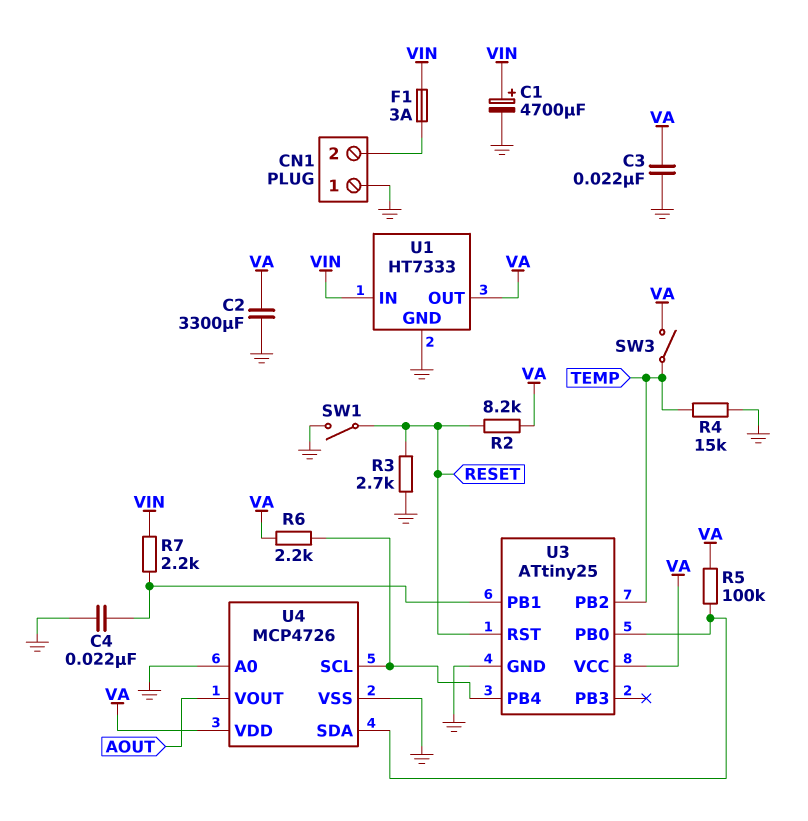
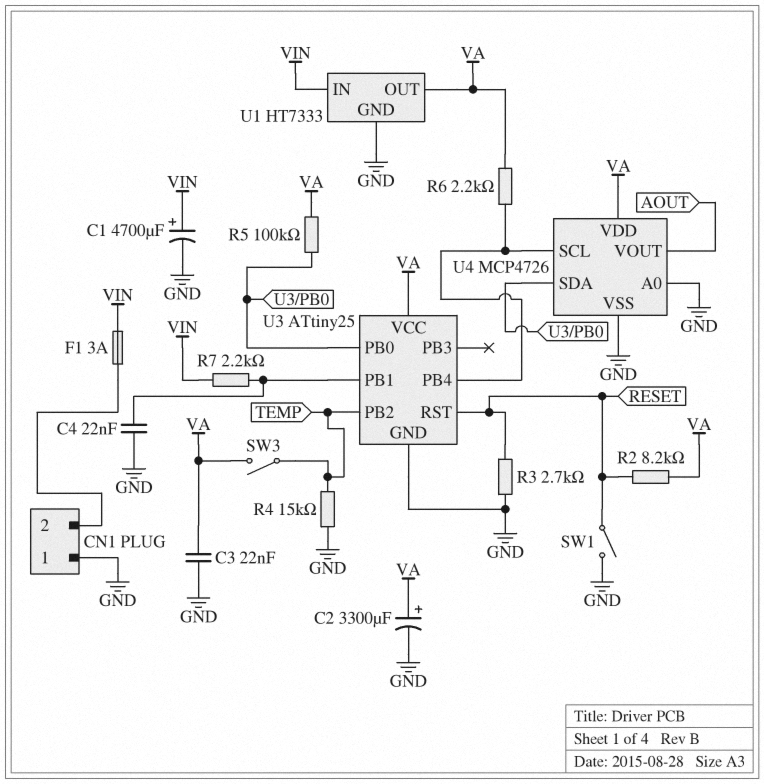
C2: 3300uF (GND, VA) -> 3300uF (plus VA, minus GND)

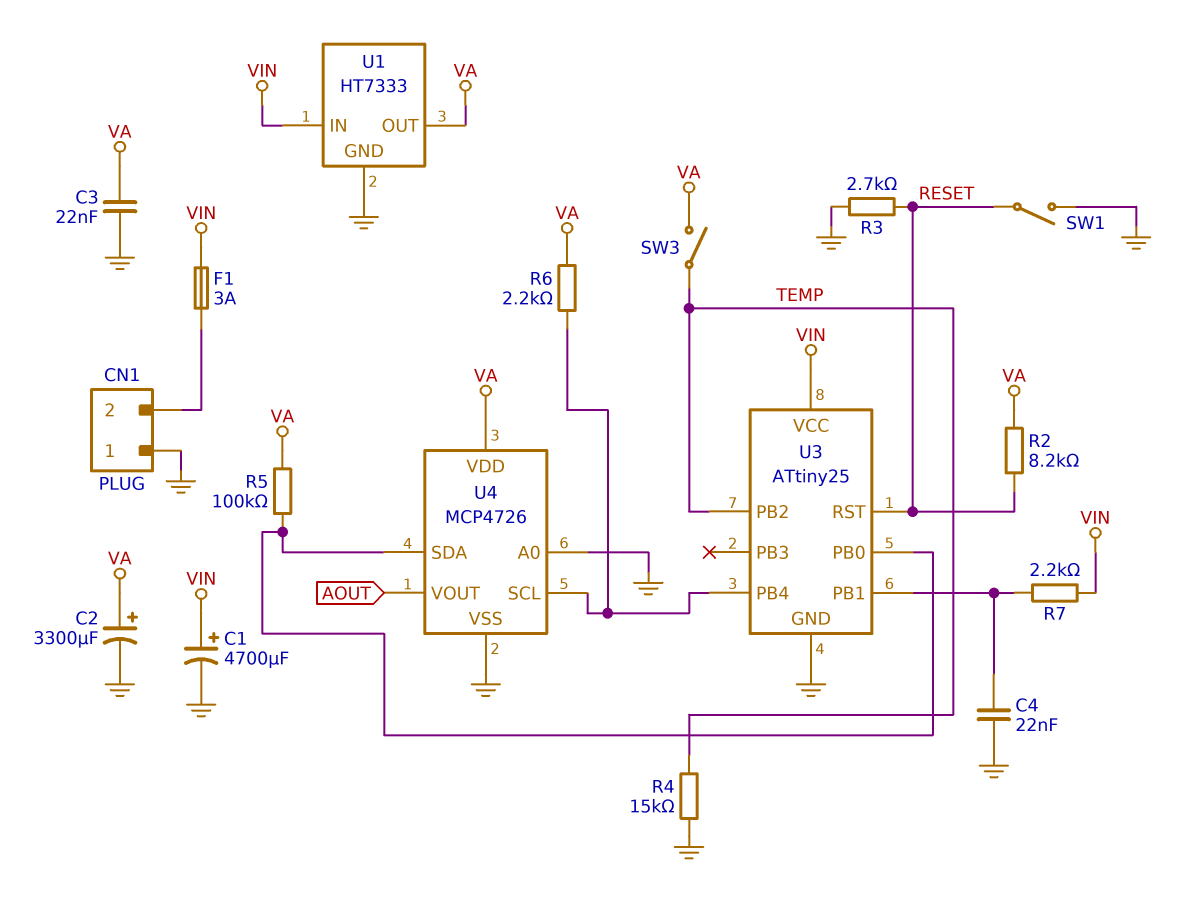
U3 pin VCC: VA -> VIN

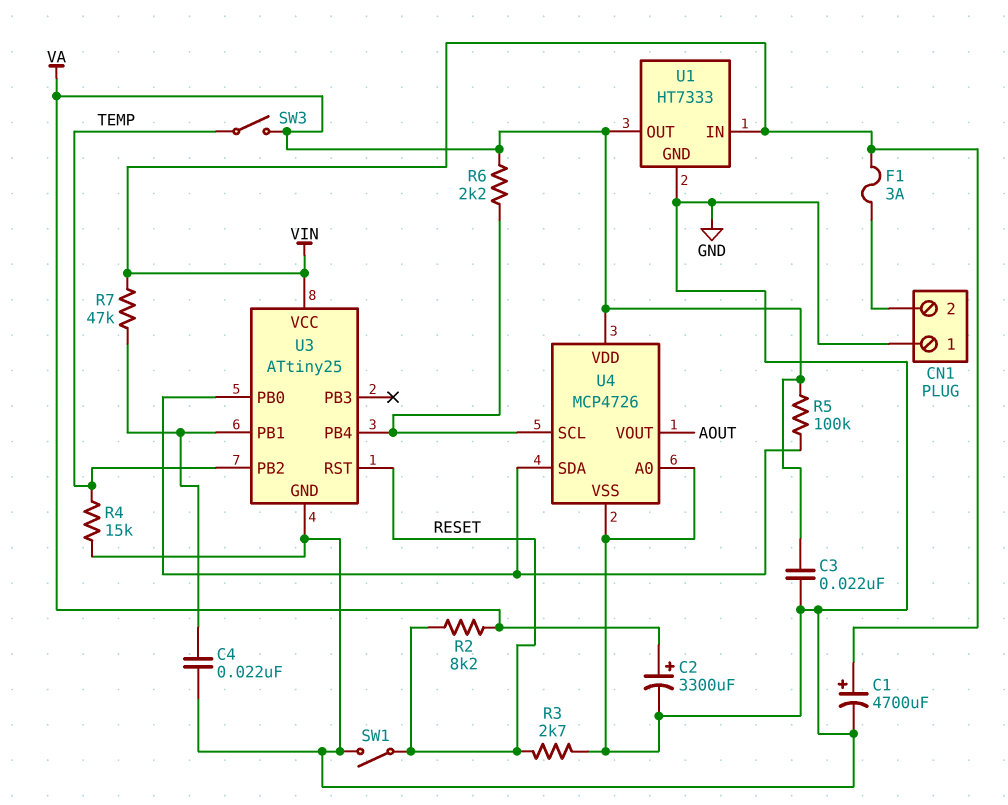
R7: 2.2k (U3/PB1, VIN) -> 47k (U3/PB1, VIN)

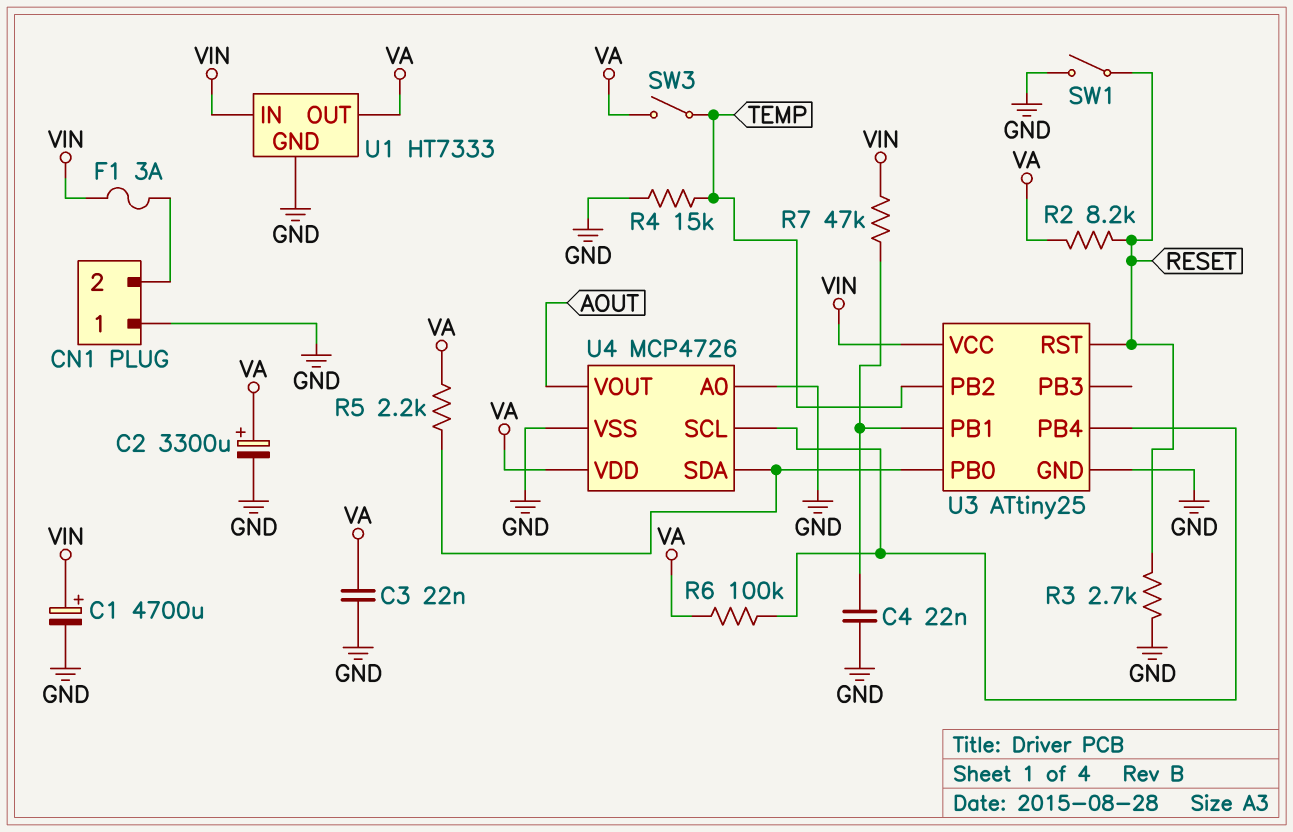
R5: 100k (U3/PB0, VA) -> 2.2k (U3/PB0, VA)
R6: 2.2k (U3/PB4, VA) -> 100k (U3/PB4, VA)

